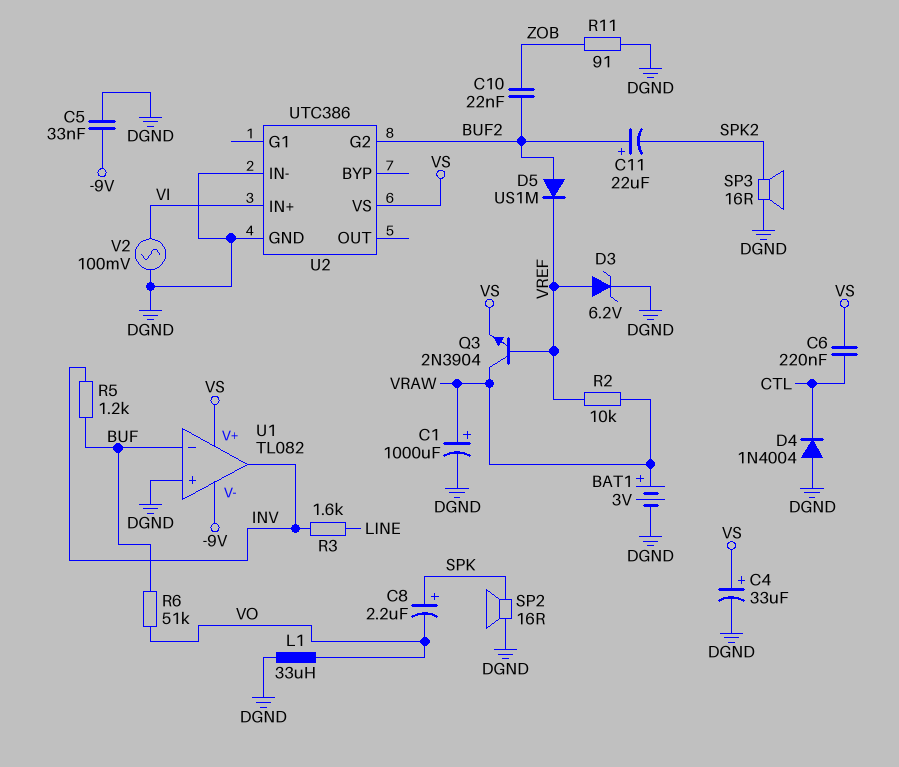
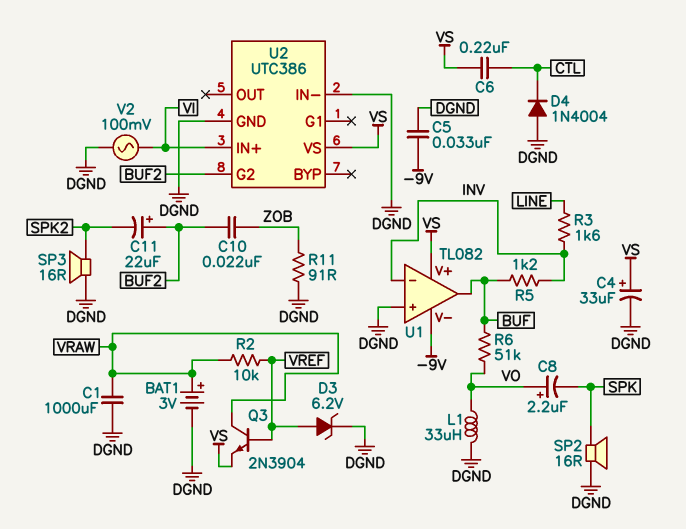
C1: 1000uF (plus VRAW, minus DGND) -> 1000uF (DGND, VRAW)
C8: 2.2uF (plus SPK, minus VO) -> 2.2uF (plus VO, minus SPK)
D5: diode US1M (A BUF2, K VREF) -> none
U1 pin in-: BUF -> INV
U1 pin out: INV -> BUF

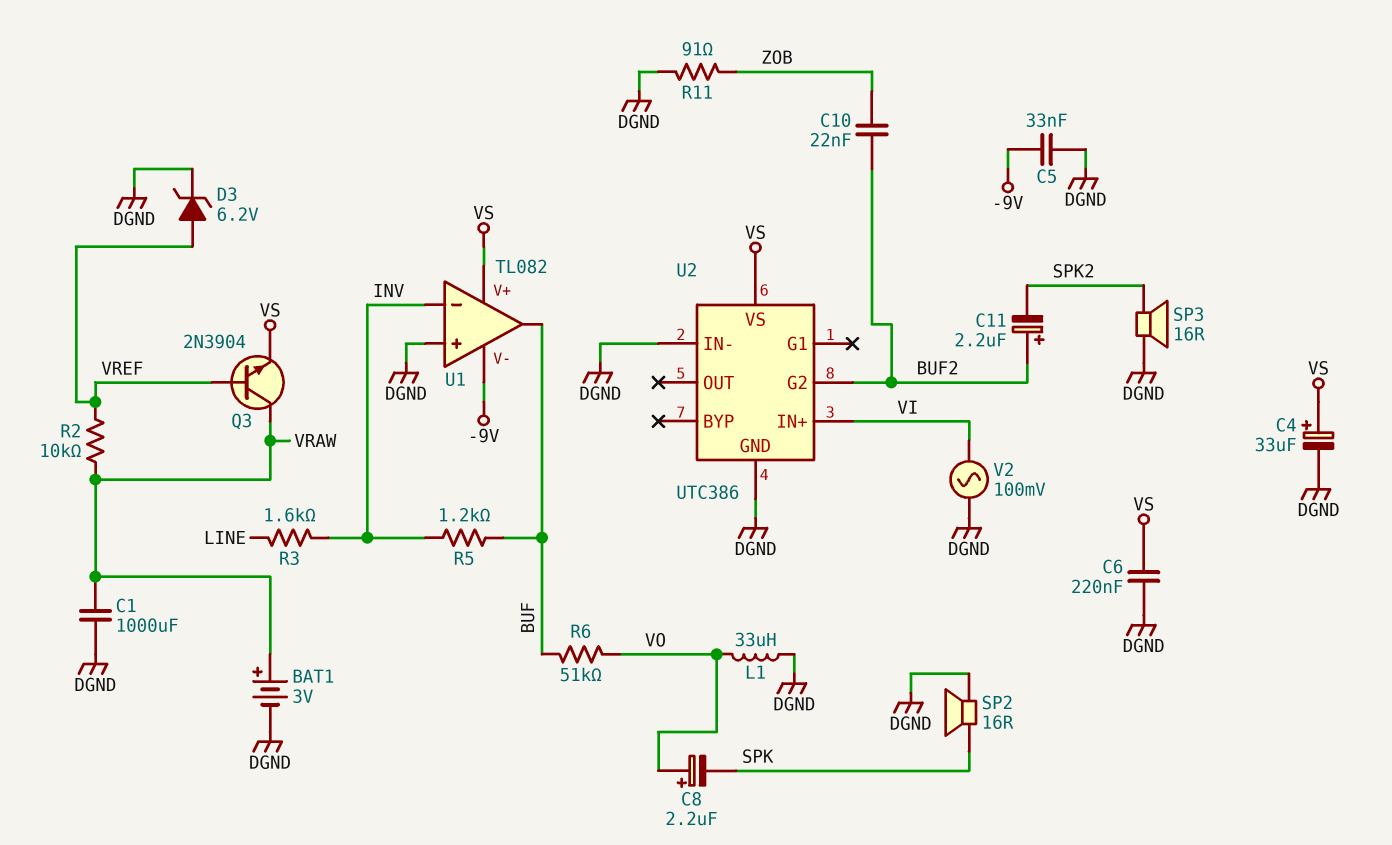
C6: 220nF (CTL, VS) -> 220nF (DGND, VS)
C11: 22uF (plus BUF2, minus SPK2) -> 2.2uF (plus BUF2, minus SPK2)
D4: diode 1N4004 (A DGND, K CTL) -> none

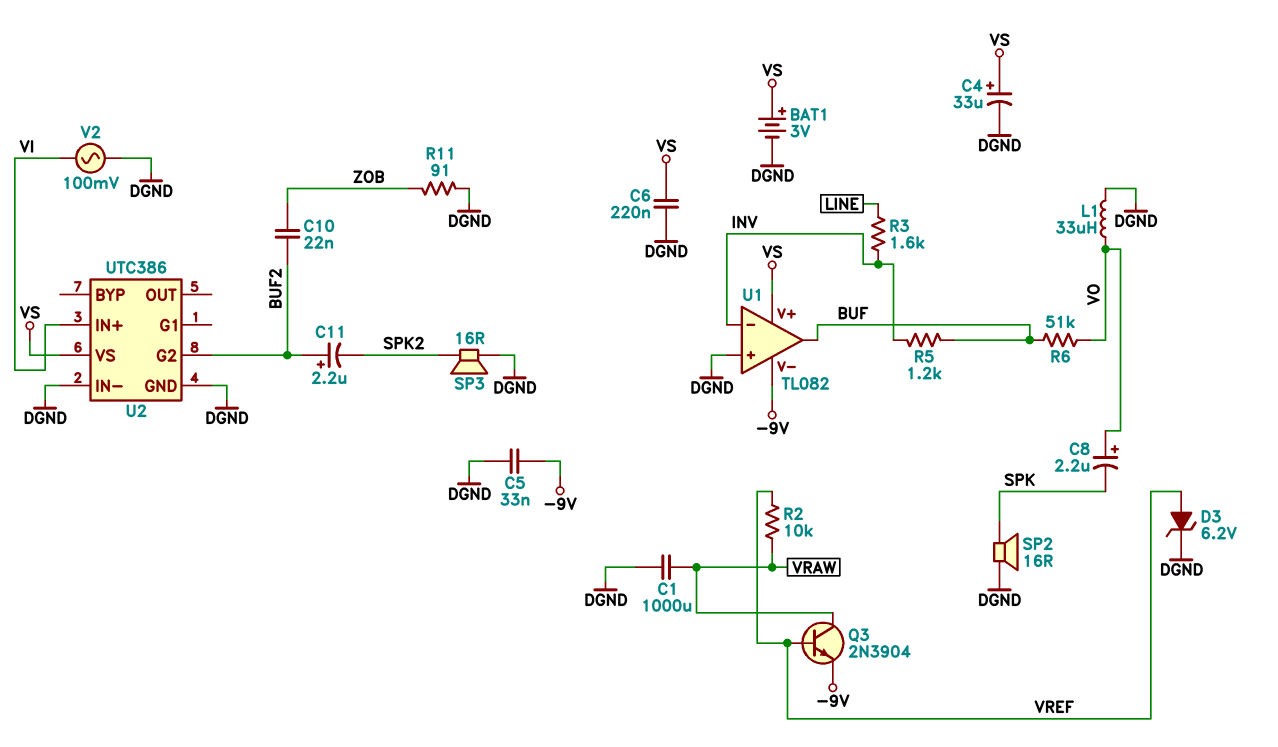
BAT1: 3V (plus VRAW, minus DGND) -> 3V (plus VS, minus DGND)
Q3: NPN 2N3904 (B VREF, C VRAW, E VS) -> NPN 2N3904 (B VREF, C VRAW, E -9V)

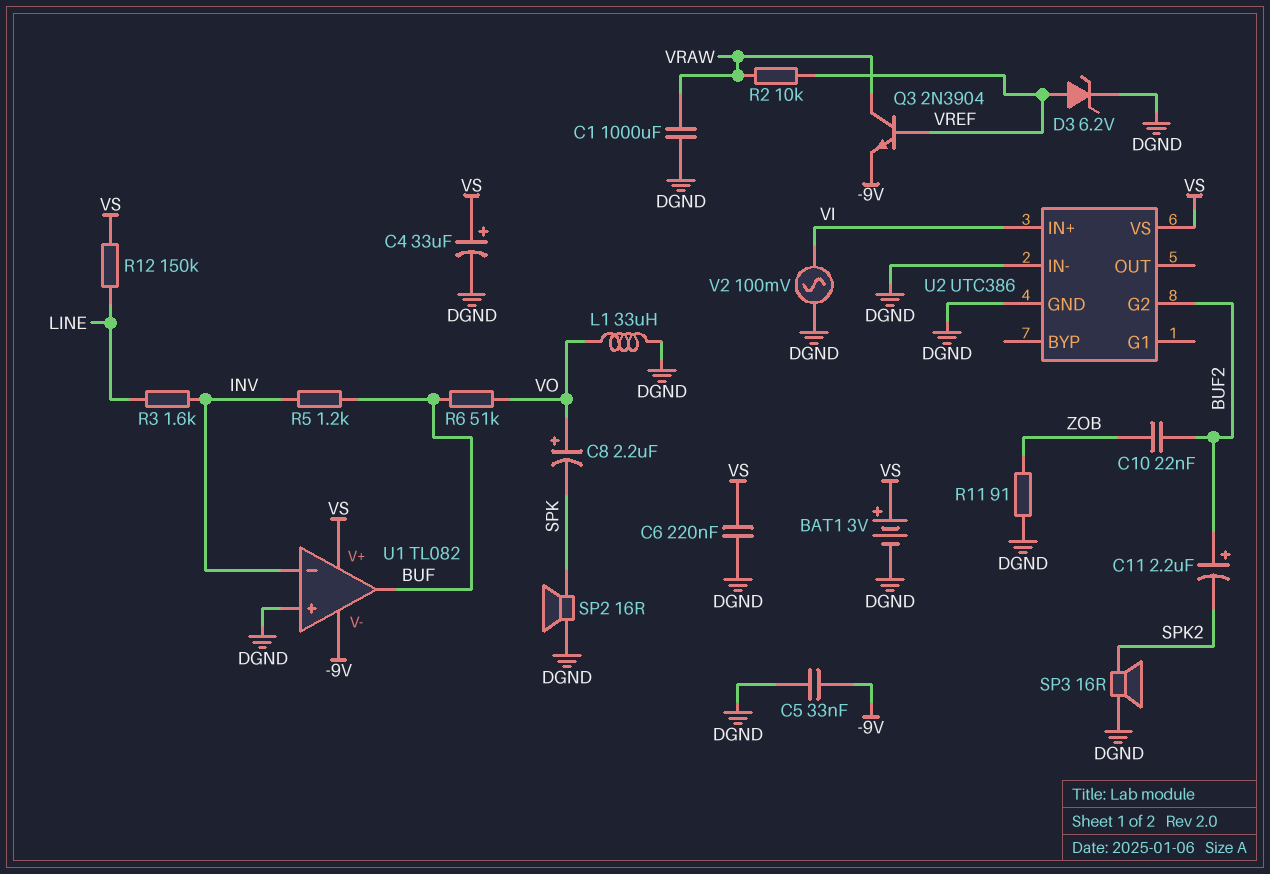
R12: none -> 150k (LINE, VS)

